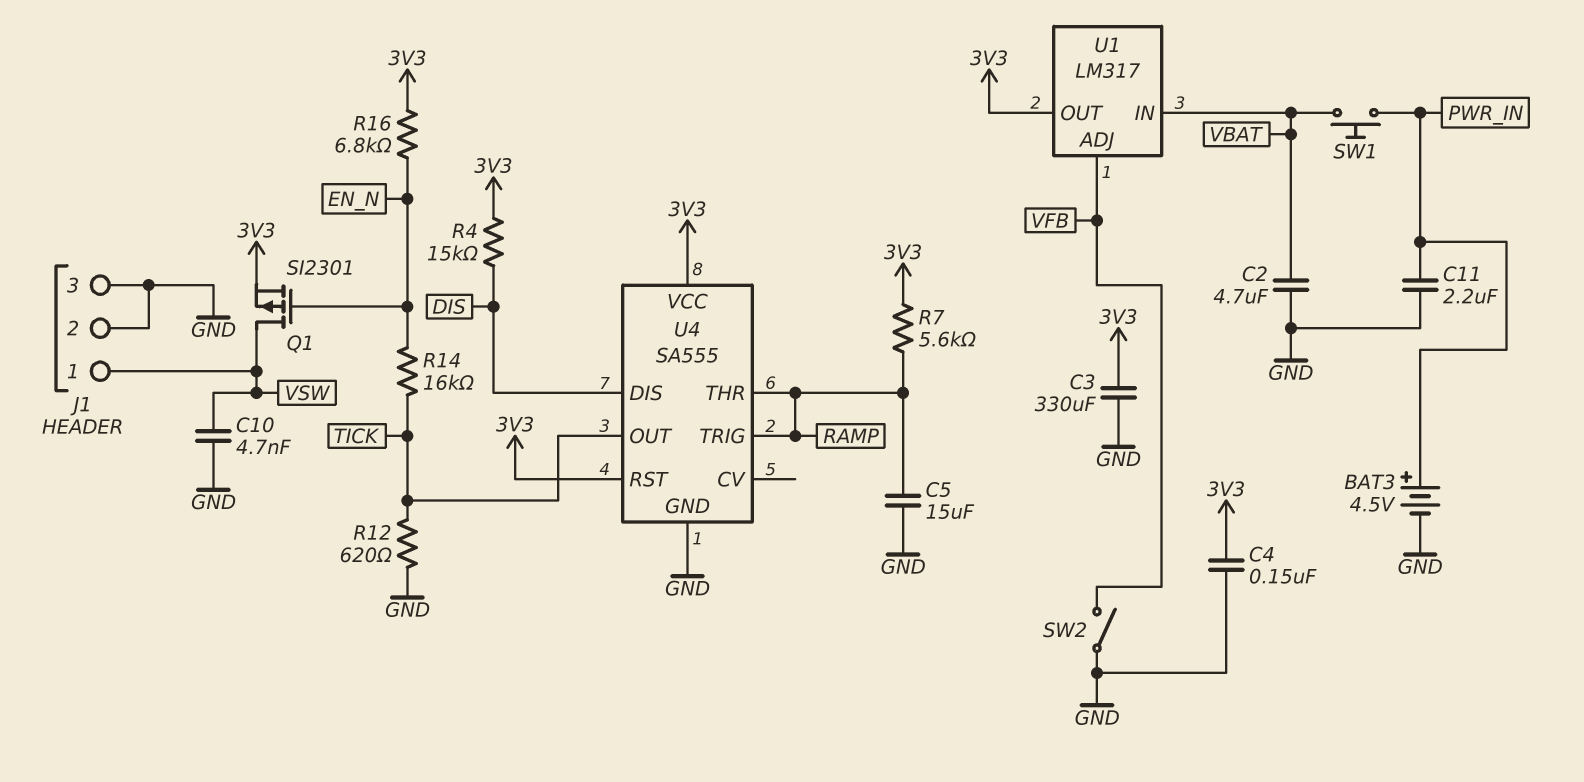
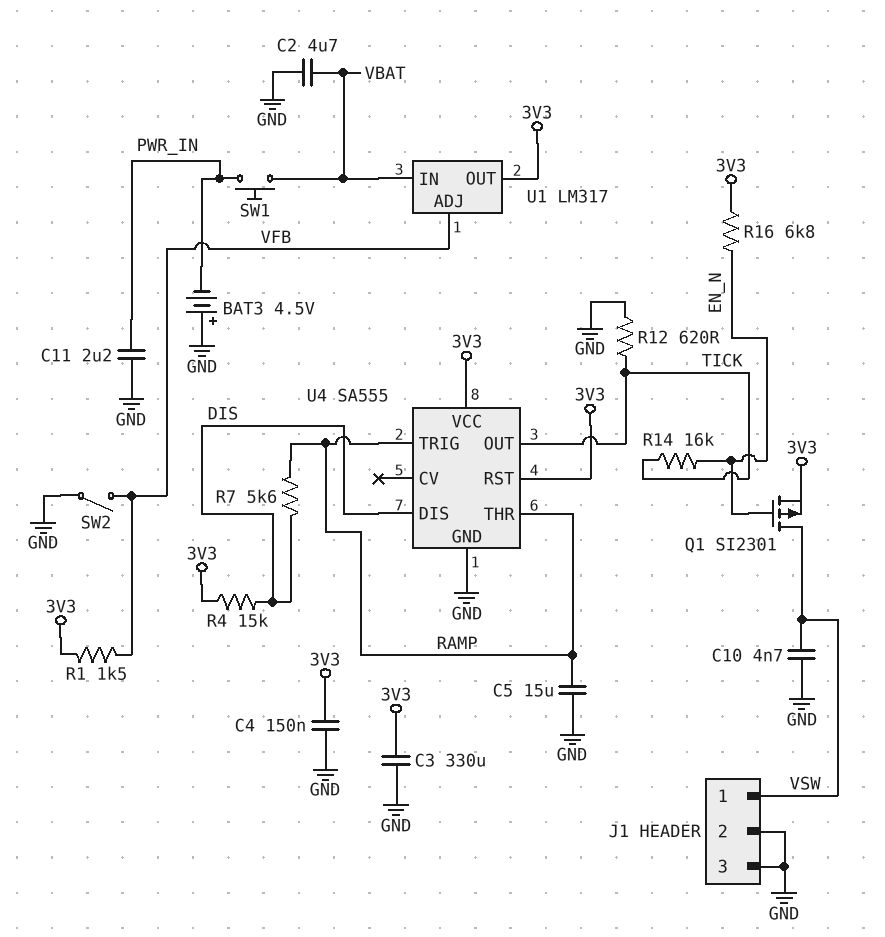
BAT3: 4.5V (plus PWR_IN, minus GND) -> 4.5V (plus GND, minus PWR_IN)
R1: none -> 1.5k (3V3, VFB)
R7: 5.6k (3V3, RAMP) -> 5.6k (DIS, RAMP)

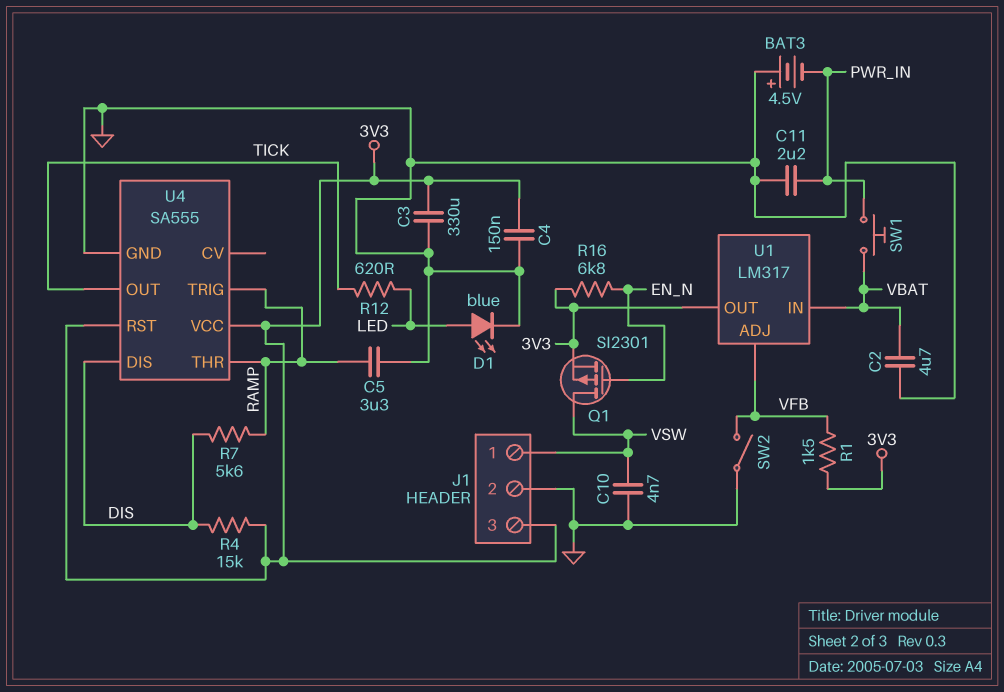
C5: 15uF (GND, RAMP) -> 3.3uF (GND, RAMP)
D1: none -> LED blue (A LED, K GND)
J1 pin 3: GND -> 3V3
R12: 620 (GND, TICK) -> 620 (LED, TICK)
R14: 16k (EN_N, TICK) -> none

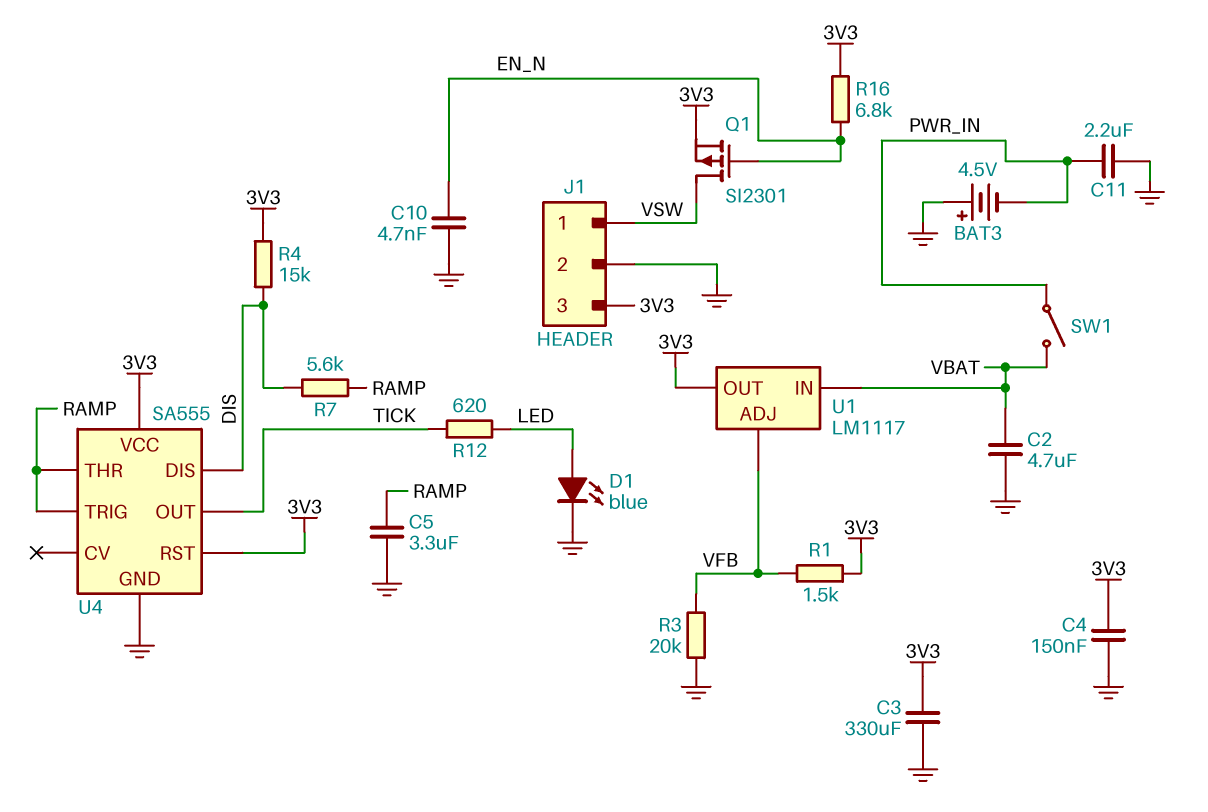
C10: 4.7nF (GND, VSW) -> 4.7nF (EN_N, GND)
R3: none -> 20k (GND, VFB)
SW1: button (PWR_IN, VBAT) -> switch (PWR_IN, VBAT)
SW2: switch (GND, VFB) -> none
U1: LM317 -> LM1117

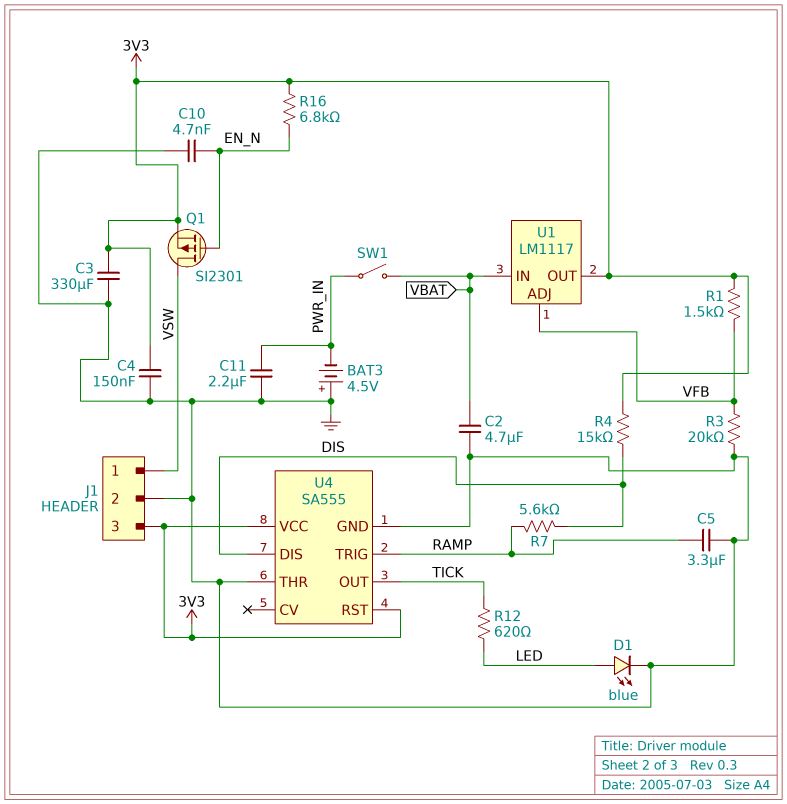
U4 pin THR: RAMP -> GND

